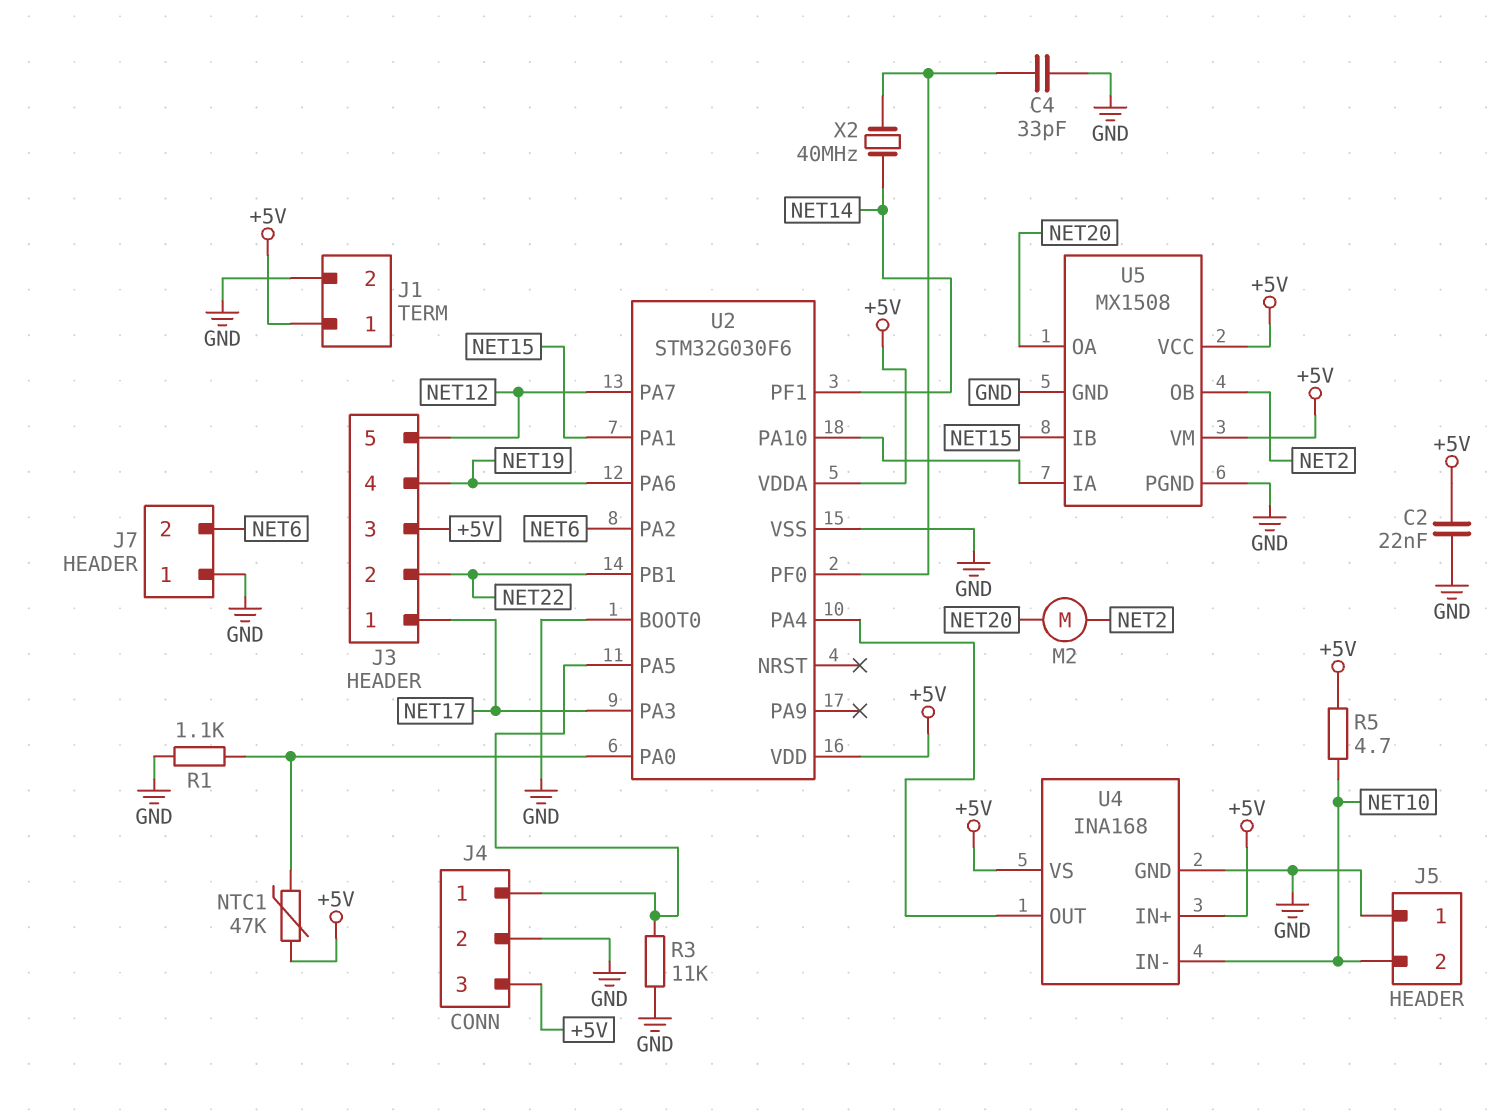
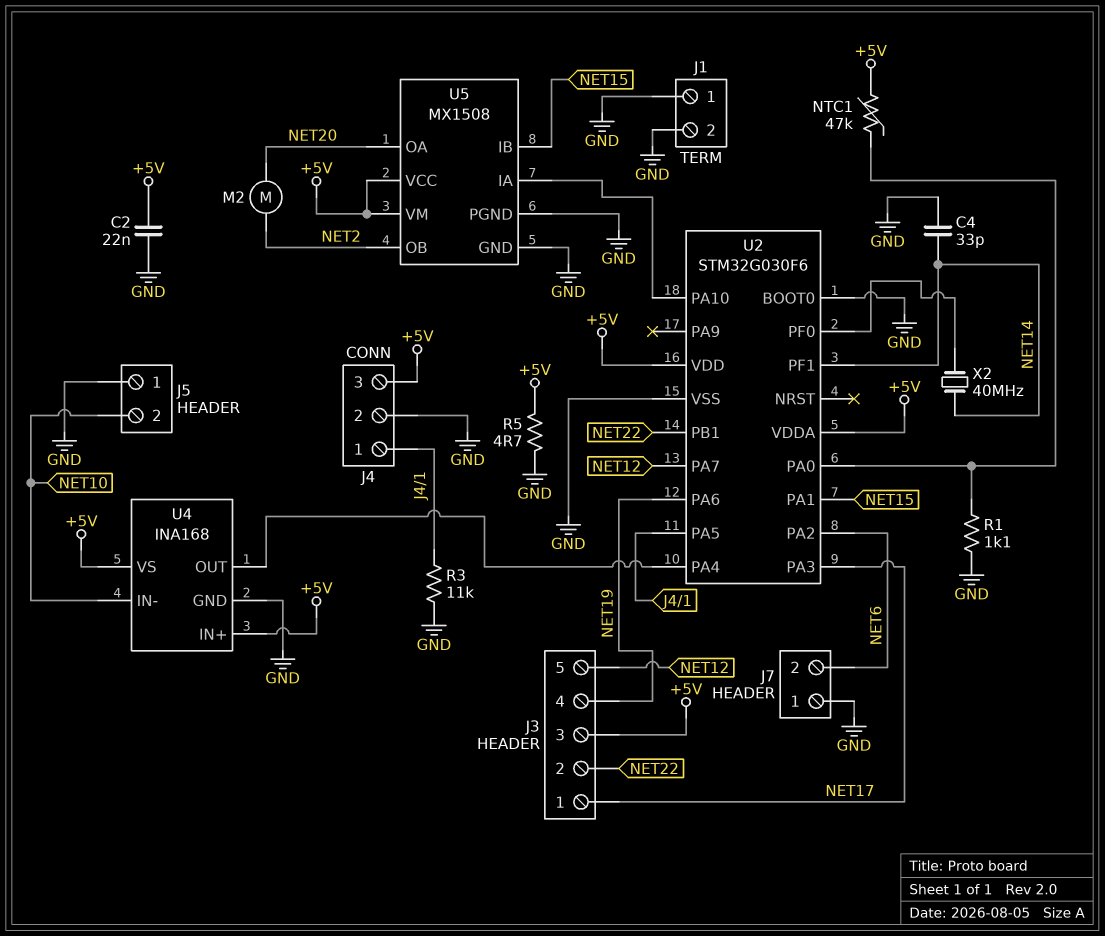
C4: 33pF (GND, U2/PF0) -> 33pF (GND, NET14)
J1 pin 1: +5V -> GND
R5: 4.7 (+5V, NET10) -> 4.7 (+5V, GND)

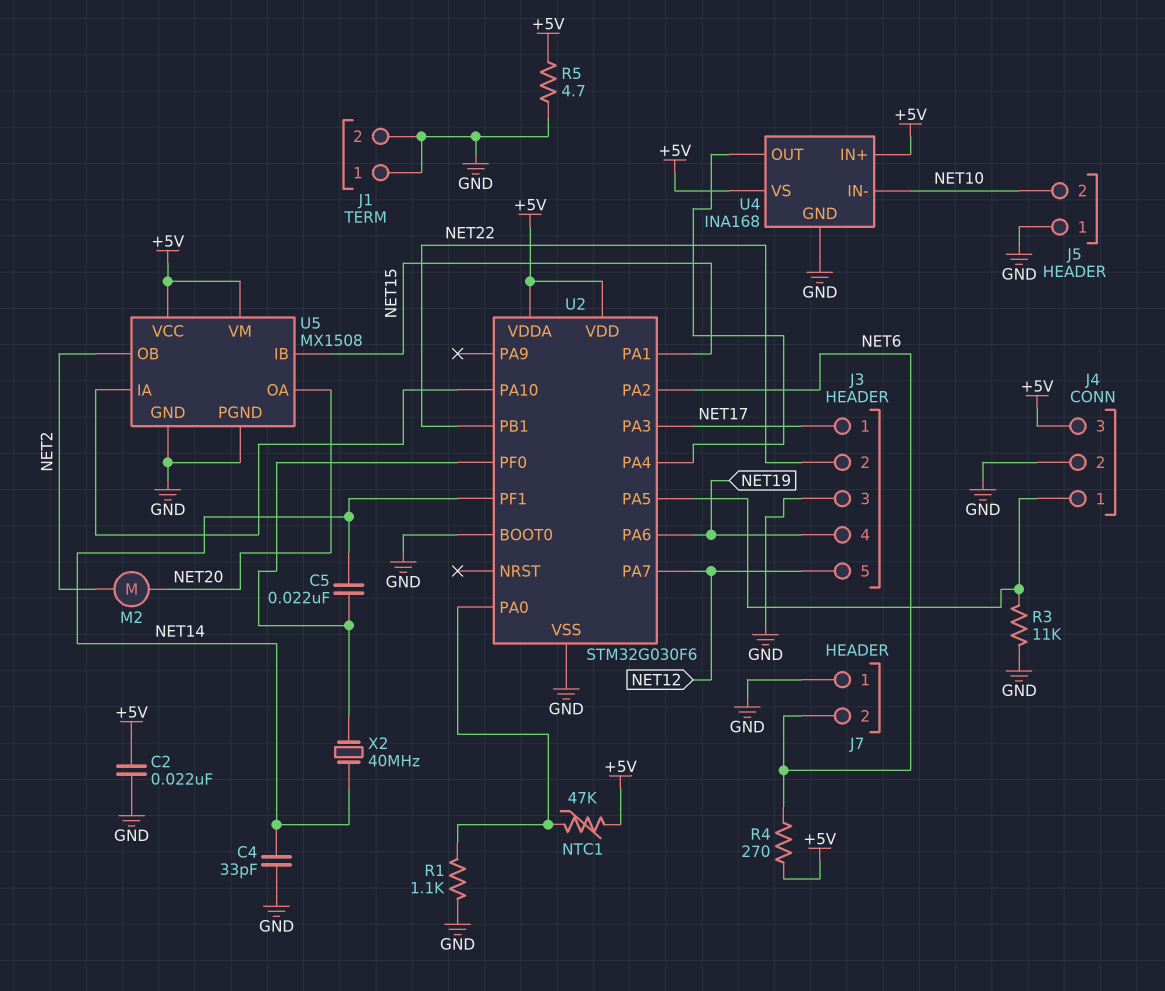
C5: none -> 22nF (NET14, U2/PF0)
J3 pin 3: +5V -> GND
R4: none -> 270 (+5V, NET6)

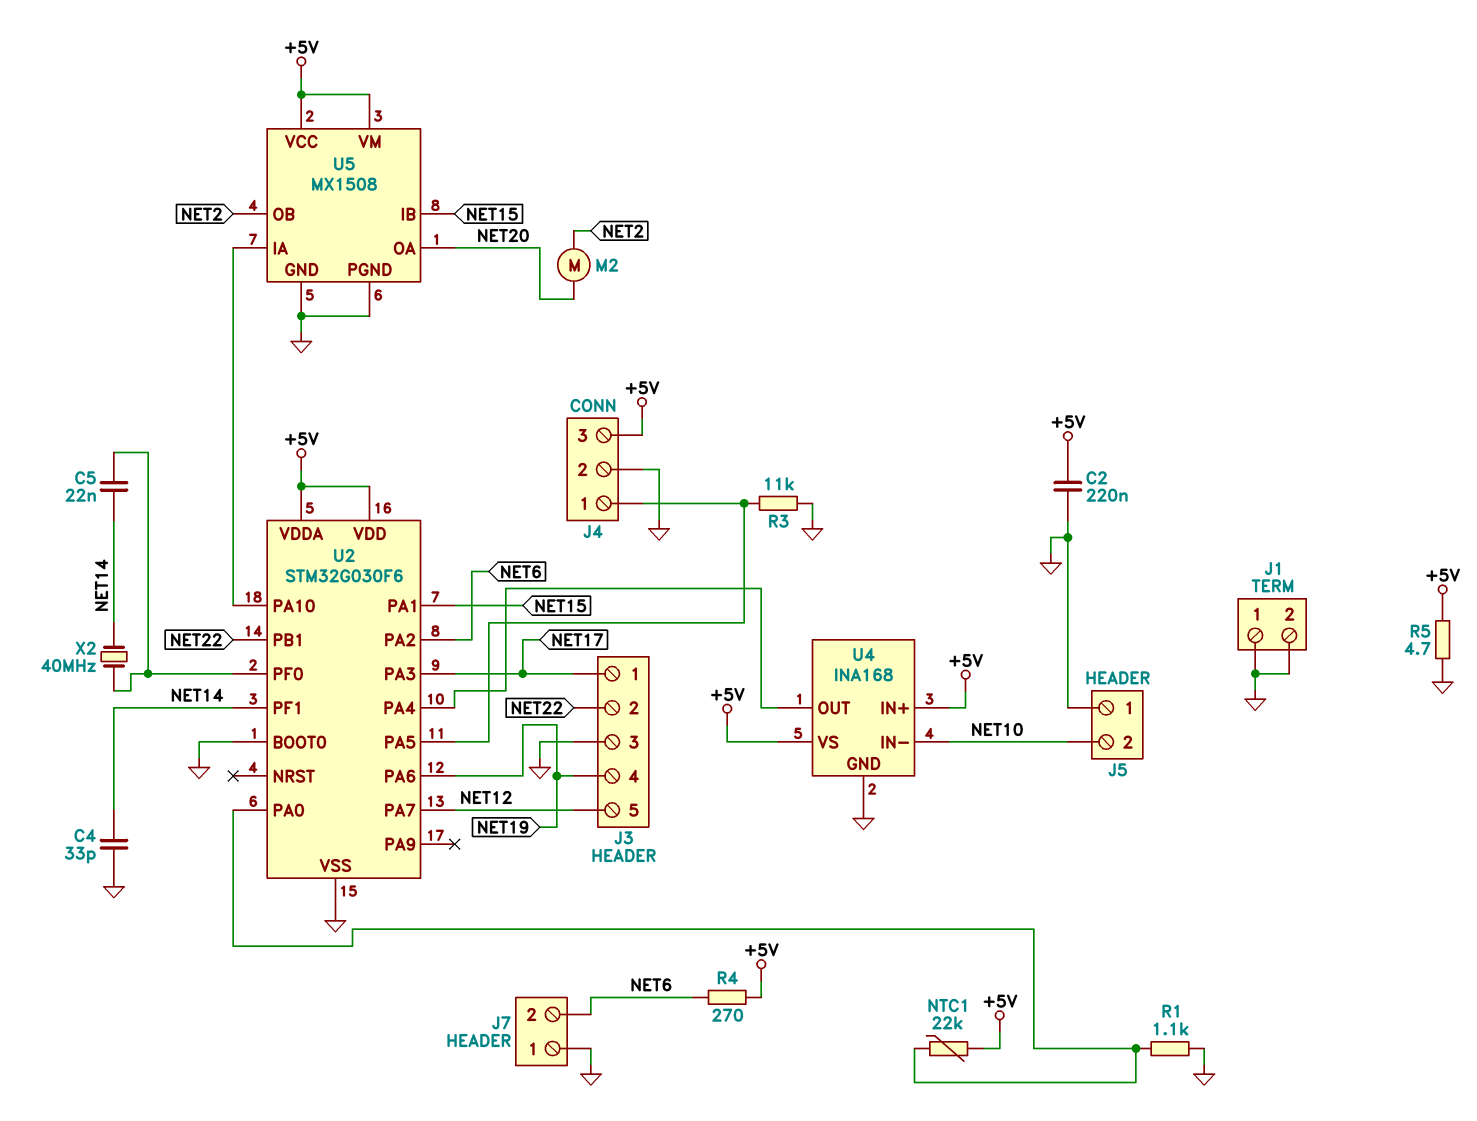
C2: 22nF (+5V, GND) -> 220nF (+5V, GND)
NTC1: 47k (+5V, U2/PA0) -> 22k (+5V, U2/PA0)

